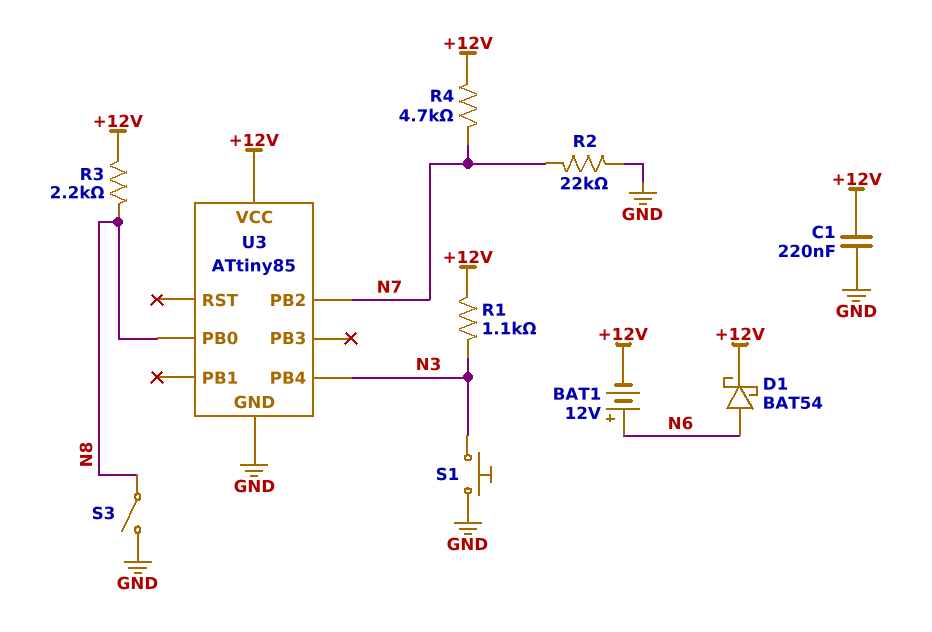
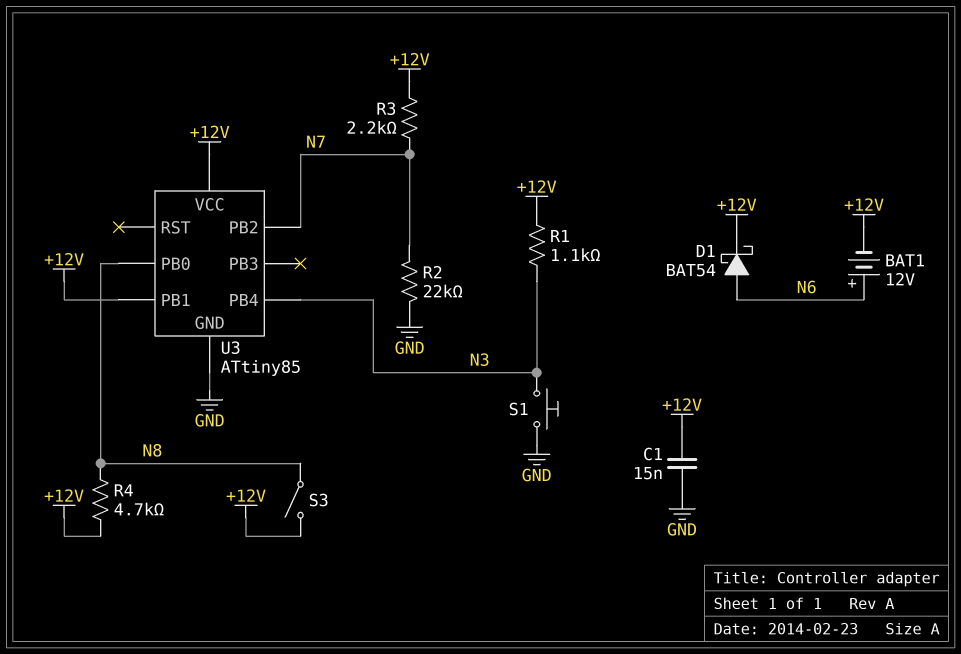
C1: 220nF (+12V, GND) -> 15nF (+12V, GND)
R3: 2.2k (+12V, N8) -> 2.2k (+12V, N7)
R4: 4.7k (+12V, N7) -> 4.7k (+12V, N8)
S3: switch (GND, N8) -> switch (+12V, N8)
U3 pin PB1: none -> +12V

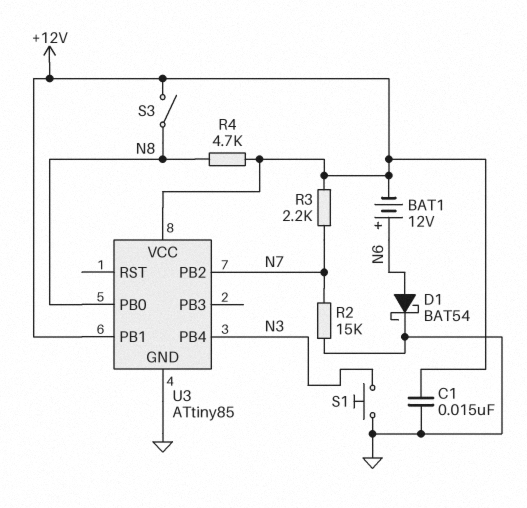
D1: schottky BAT54 (A N6, K +12V) -> schottky BAT54 (A N6, K GND)
R1: 1.1k (+12V, N3) -> none
R2: 22k (GND, N7) -> 15k (GND, N7)

